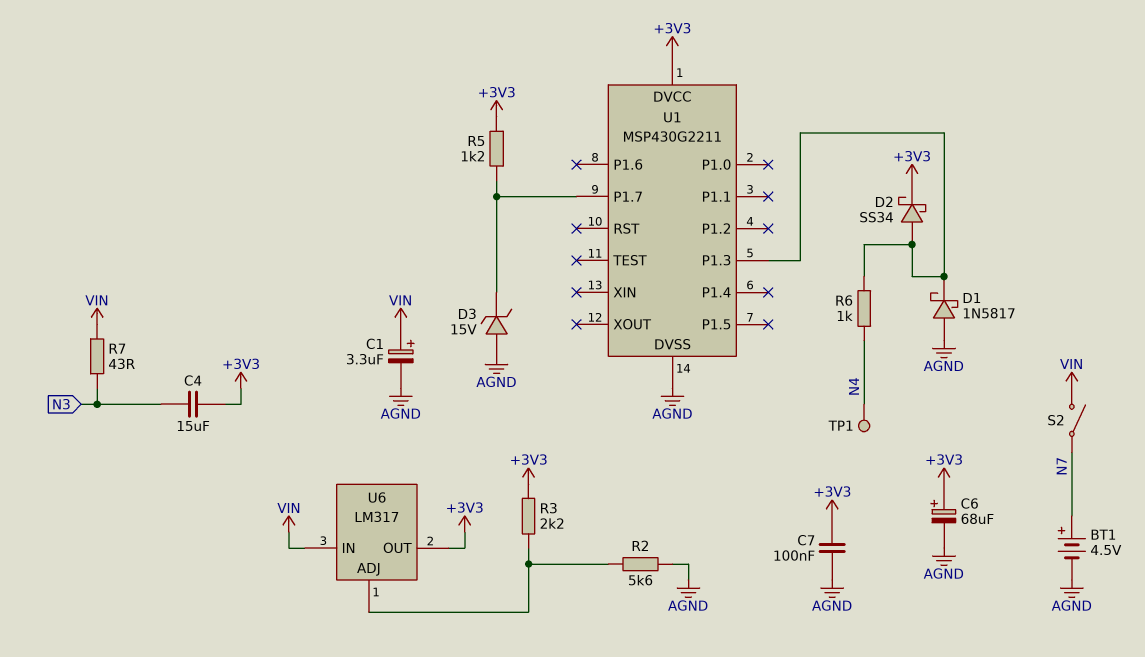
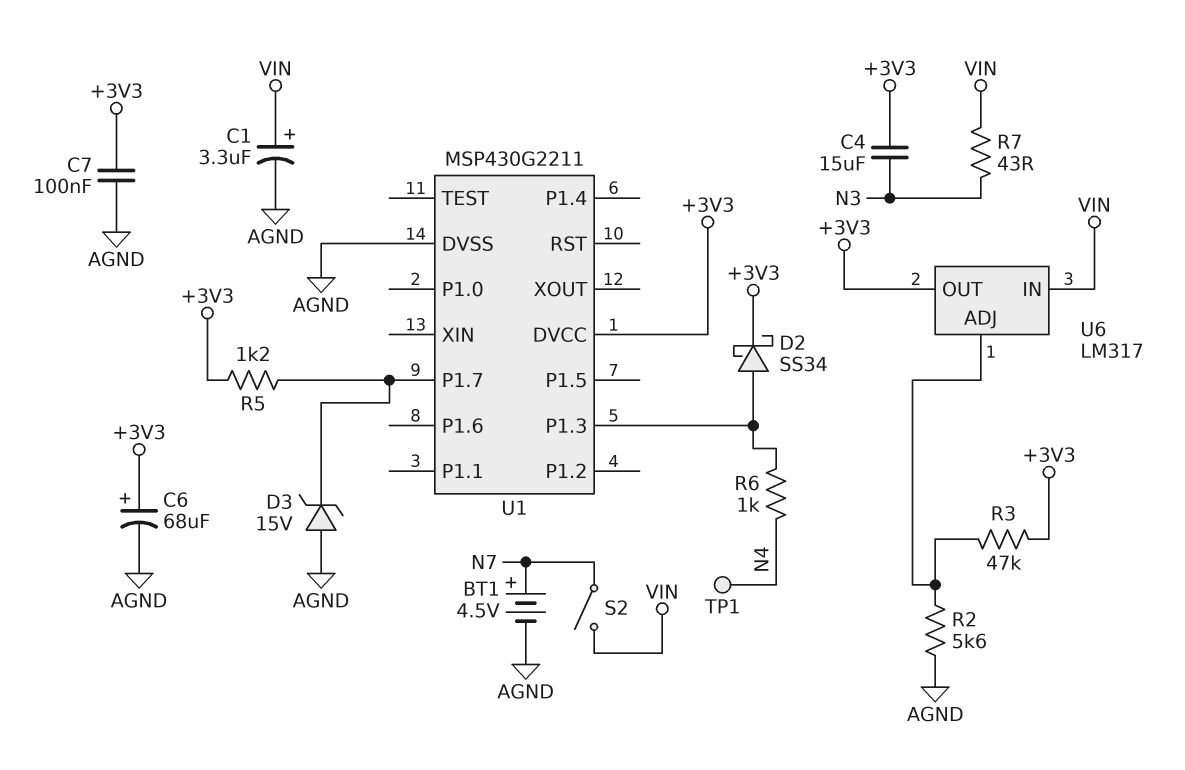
D1: schottky 1N5817 (A AGND, K U1/P1.3) -> none
R3: 2.2k (+3V3, U6/ADJ) -> 47k (+3V3, U6/ADJ)

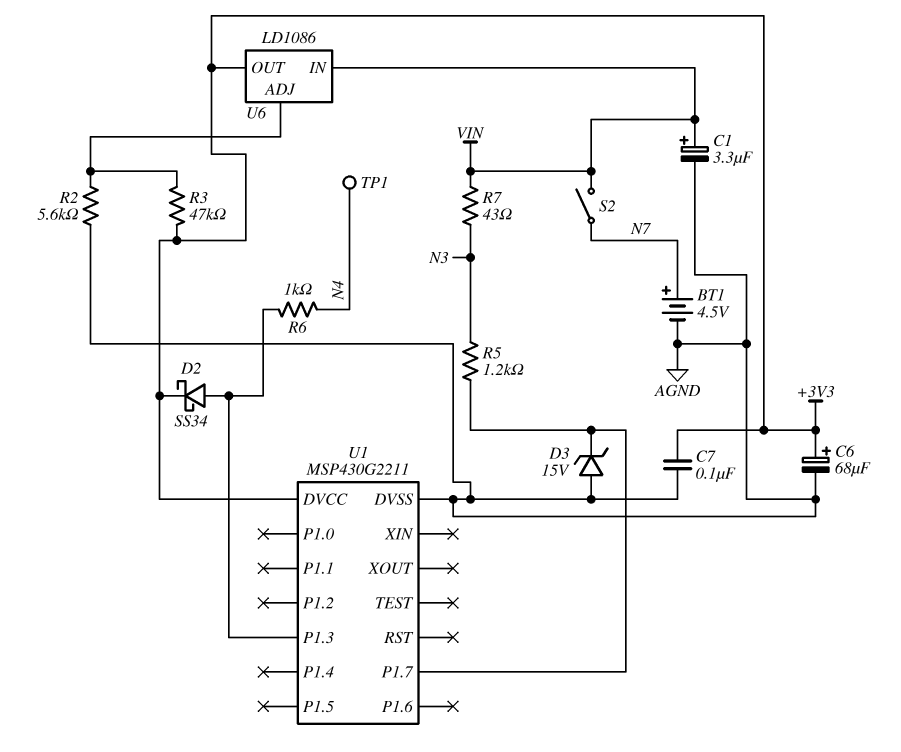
C4: 15uF (+3V3, N3) -> none
R5: 1.2k (+3V3, U1/P1.7) -> 1.2k (N3, U1/P1.7)
U6: LM317 -> LD1086

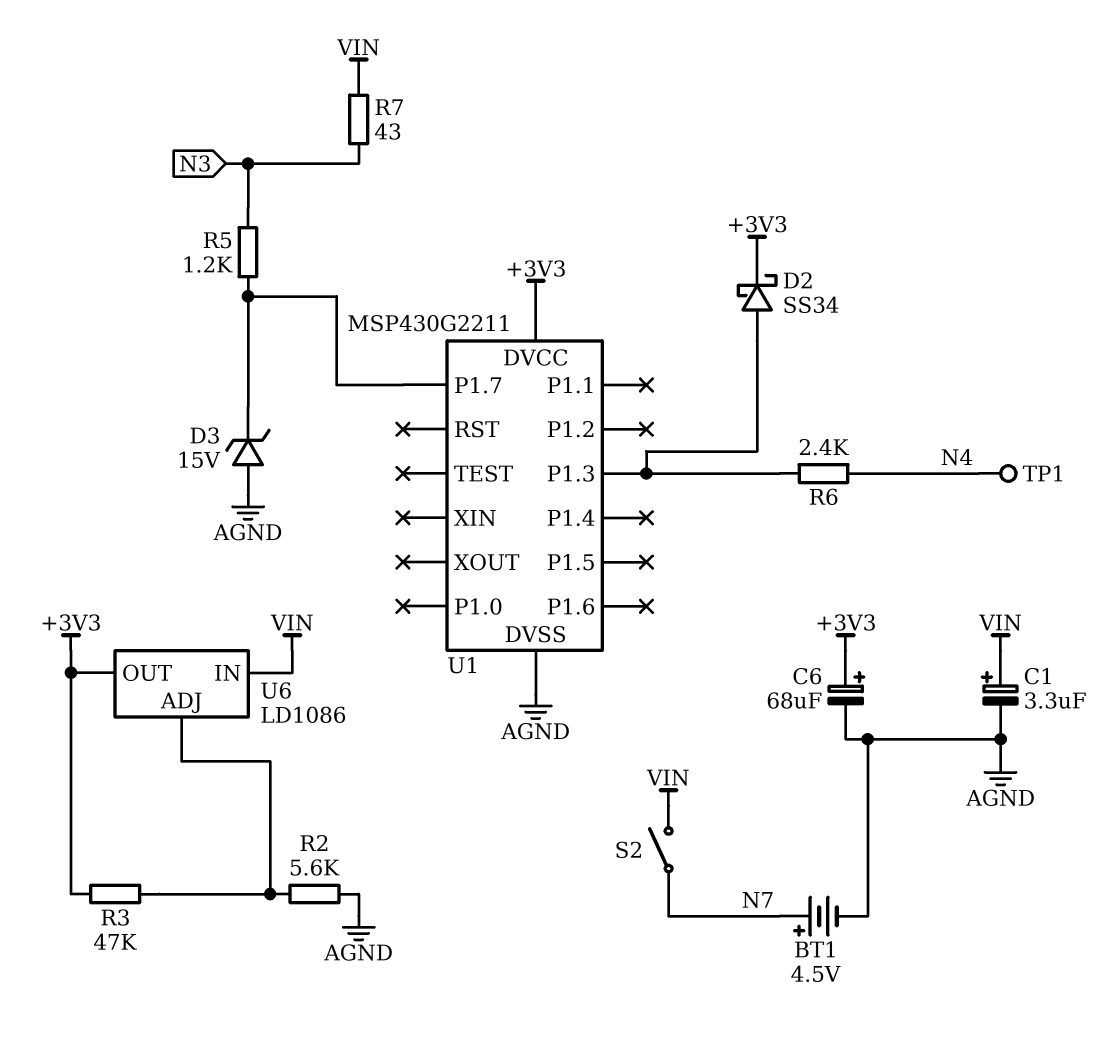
C7: 100nF (+3V3, AGND) -> none
R6: 1k (N4, U1/P1.3) -> 2.4k (N4, U1/P1.3)

